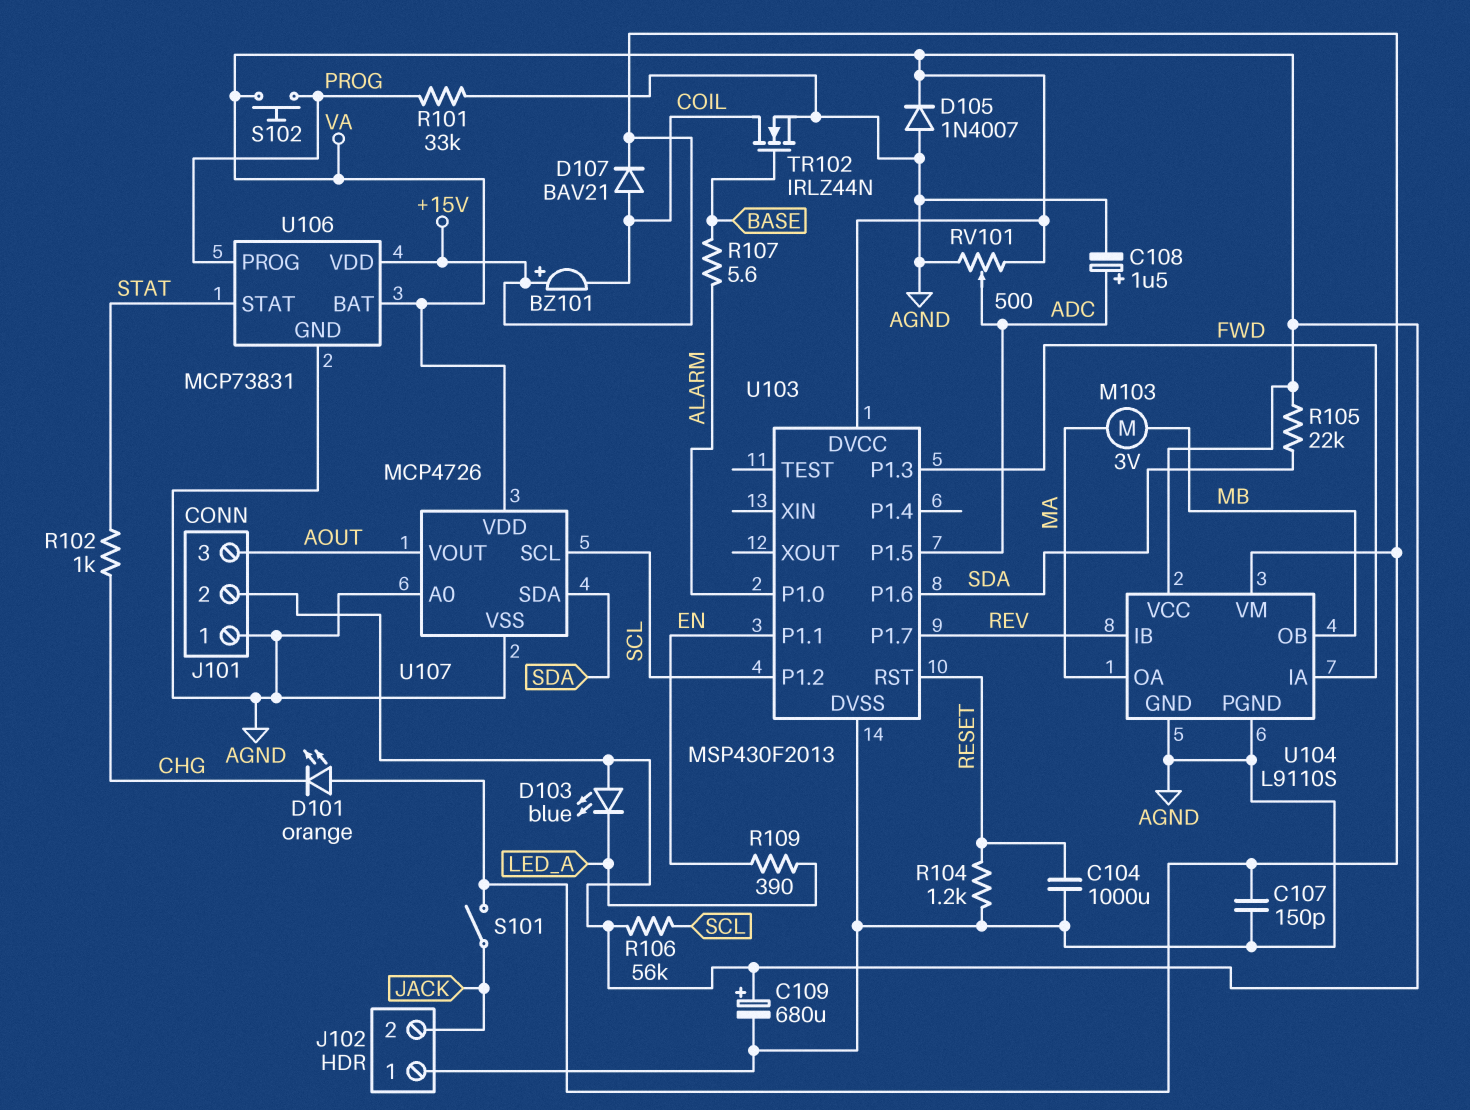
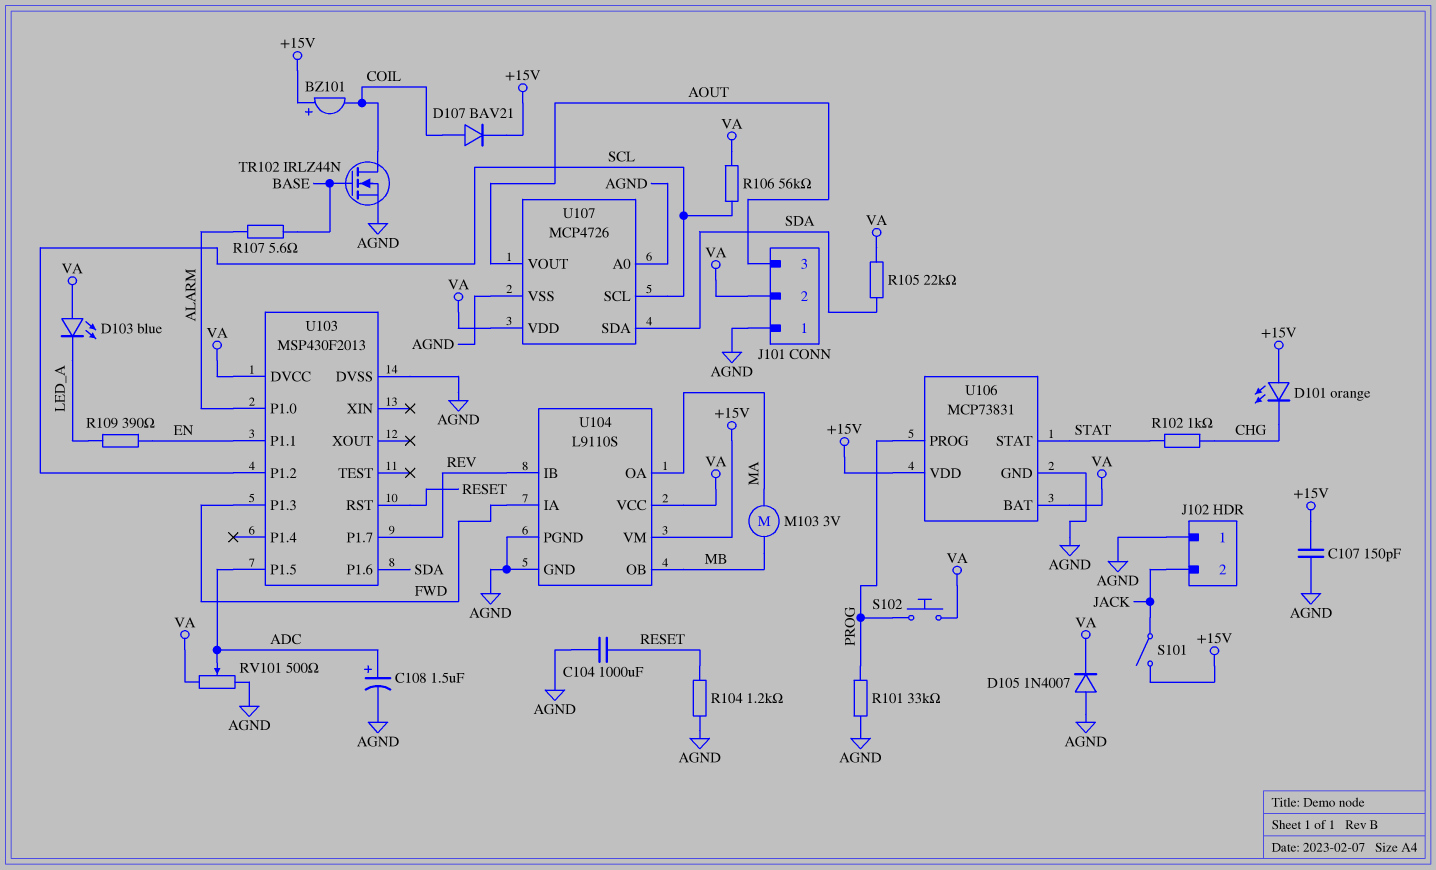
C109: 680uF (plus VA, minus AGND) -> none

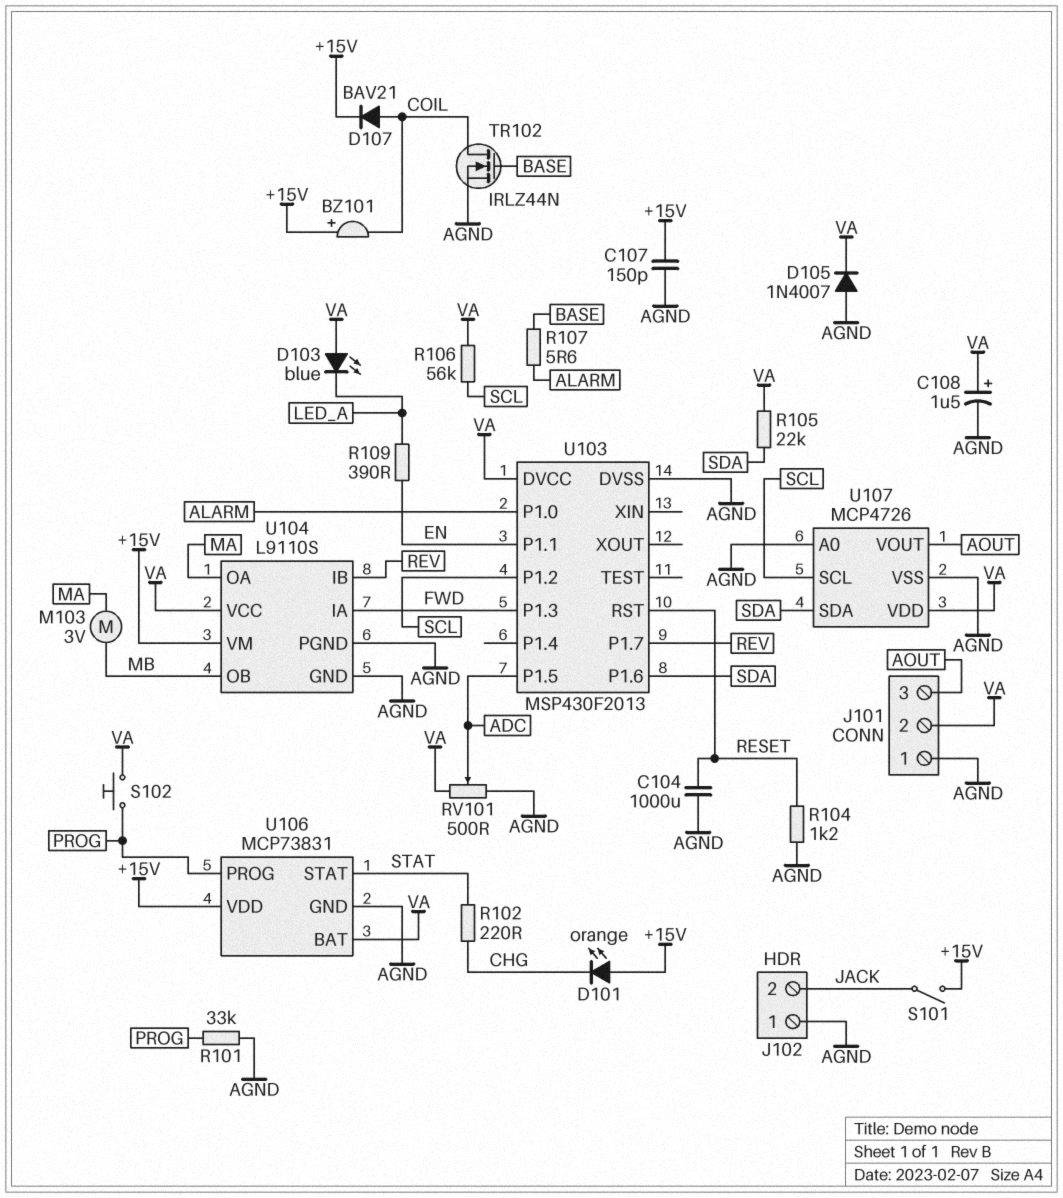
C108: 1.5uF (plus ADC, minus AGND) -> 1.5uF (plus VA, minus AGND)
R102: 1k (CHG, STAT) -> 220 (CHG, STAT)

